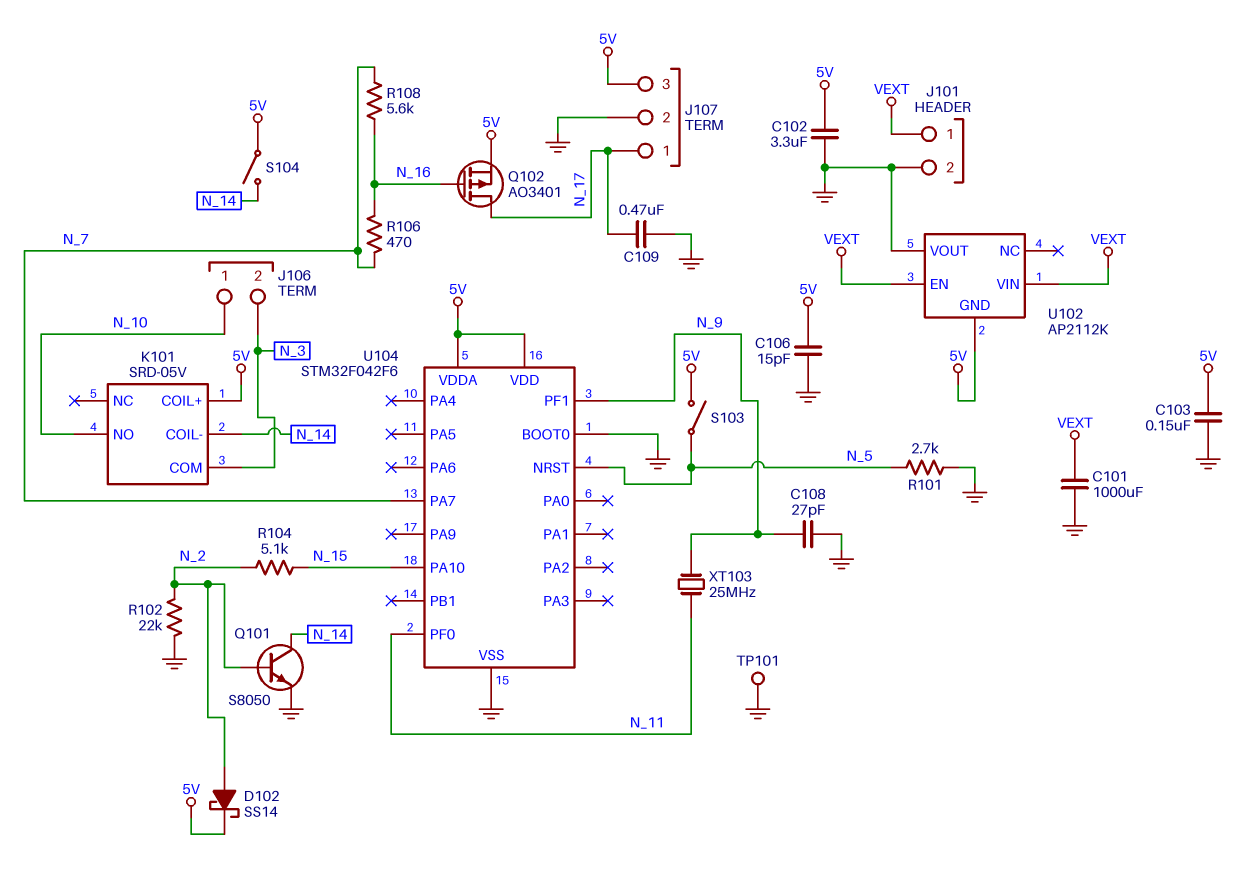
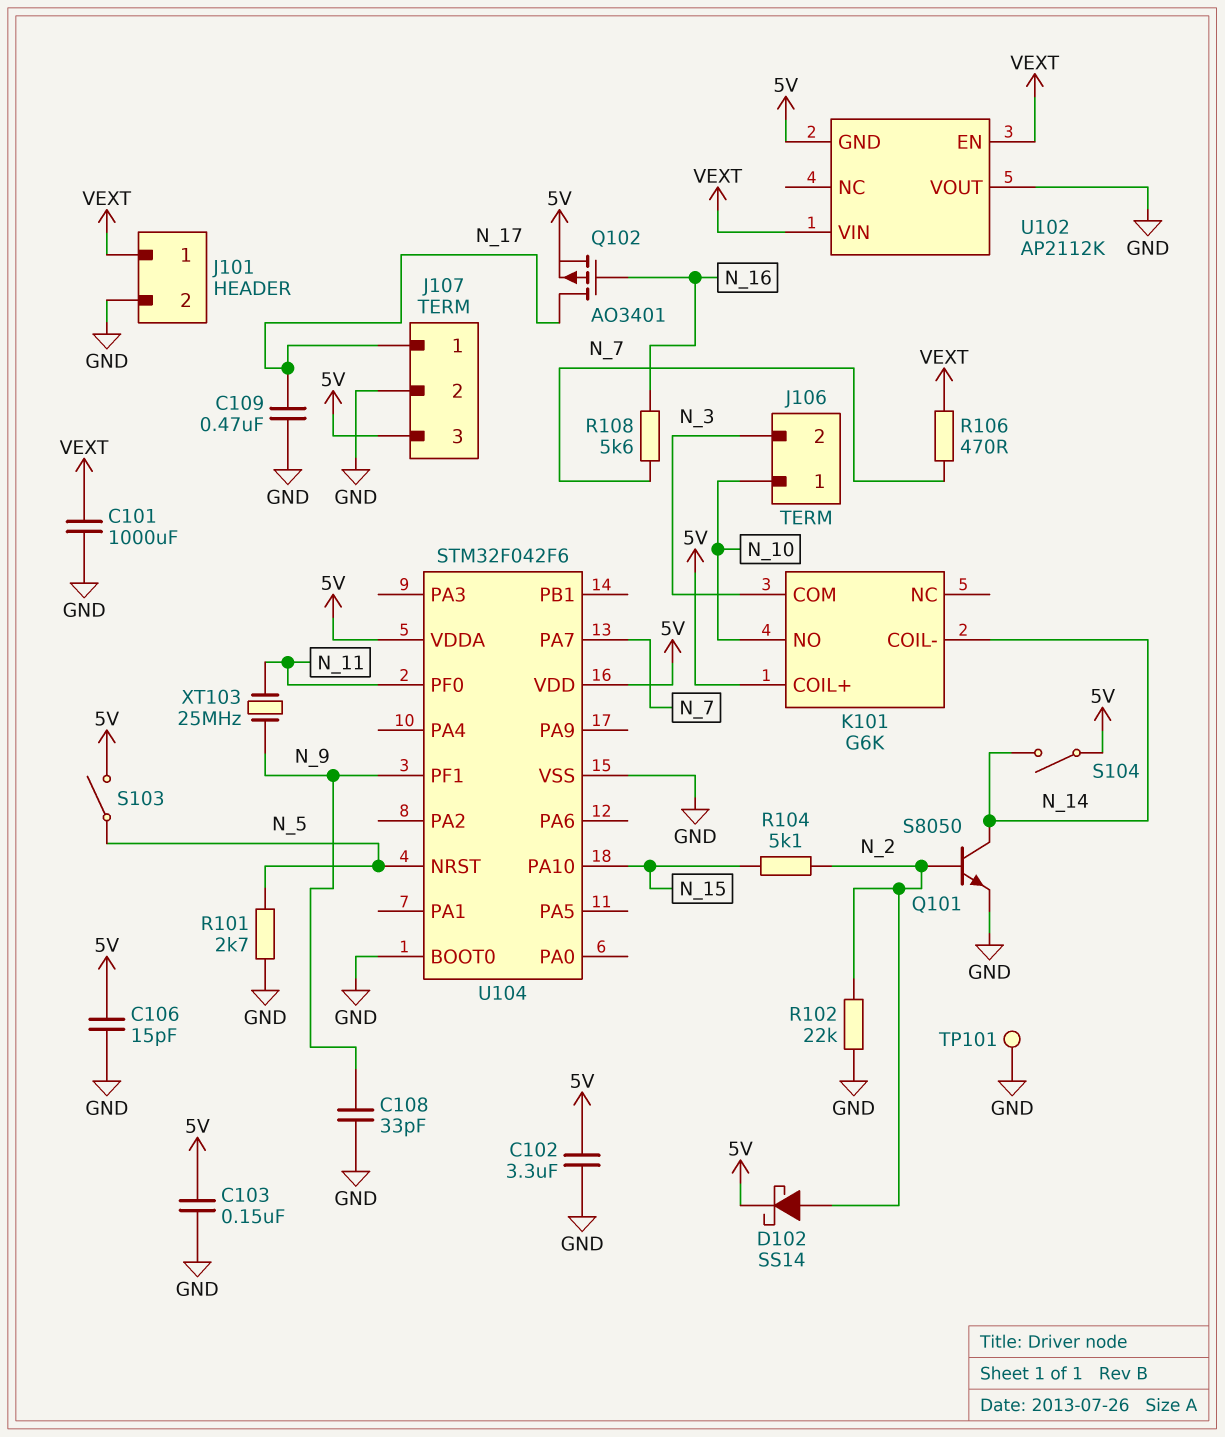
C108: 27pF (GND, N_9) -> 33pF (GND, N_9)
K101: SRD-05V -> G6K
R106: 470 (N_7, N_16) -> 470 (N_7, VEXT)

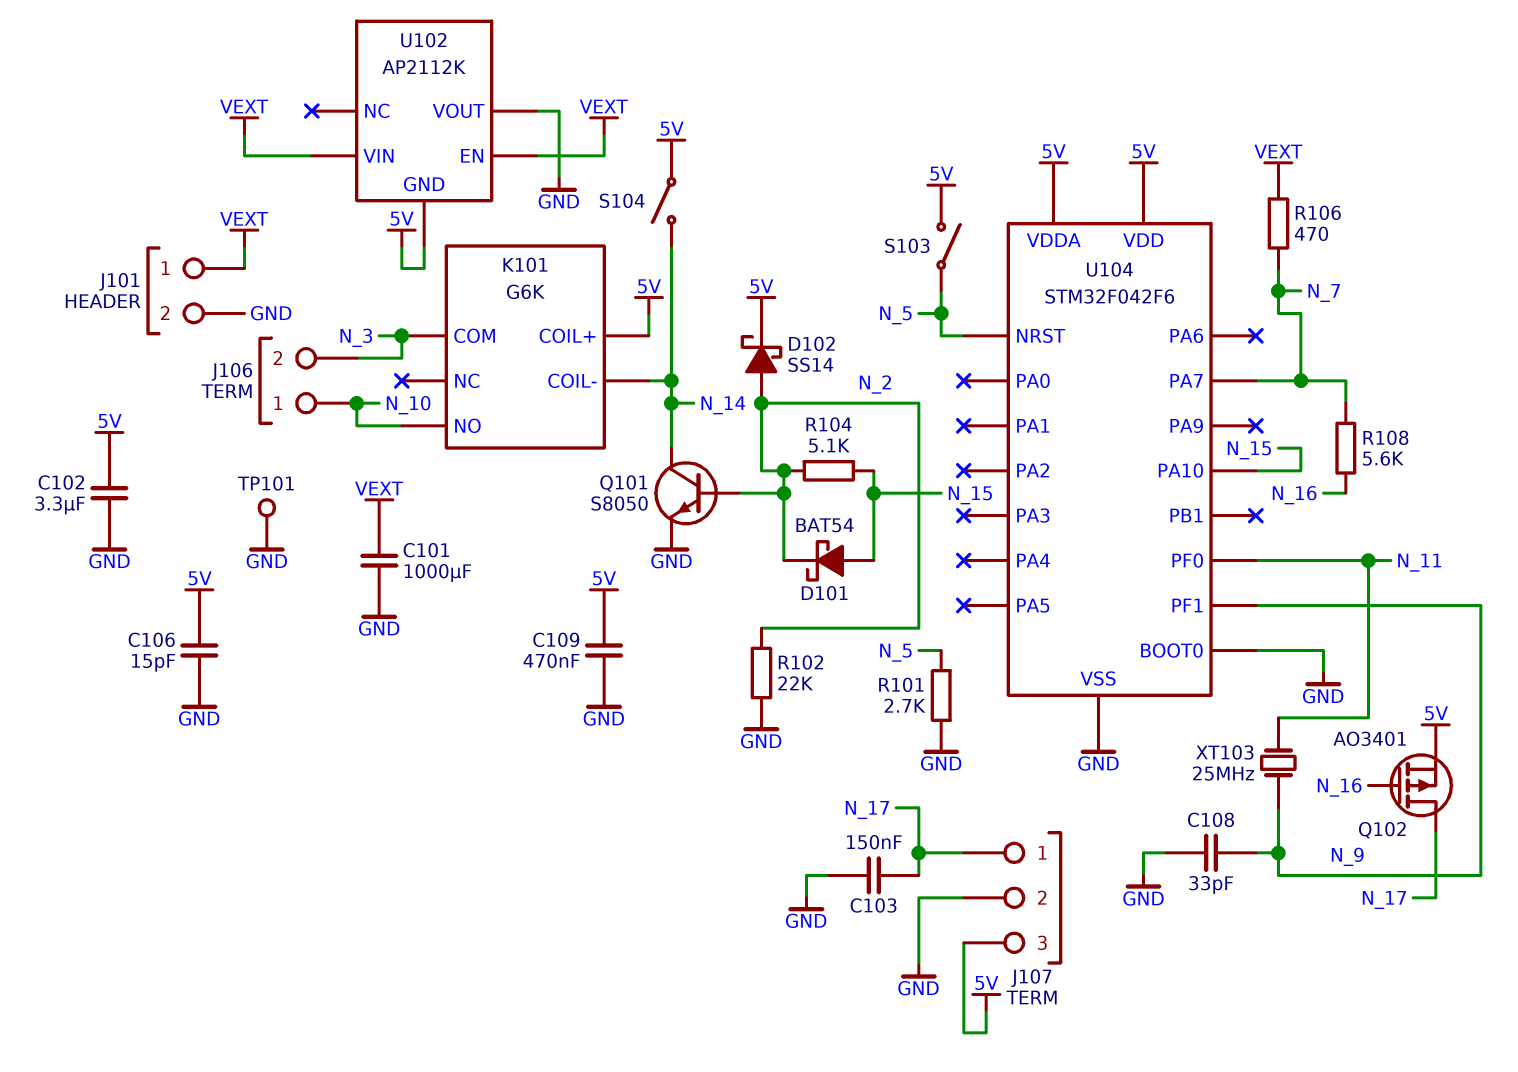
C103: 150nF (5V, GND) -> 150nF (GND, N_17)
C109: 470nF (GND, N_17) -> 470nF (5V, GND)
D101: none -> schottky BAT54 (A N_15, K N_2)

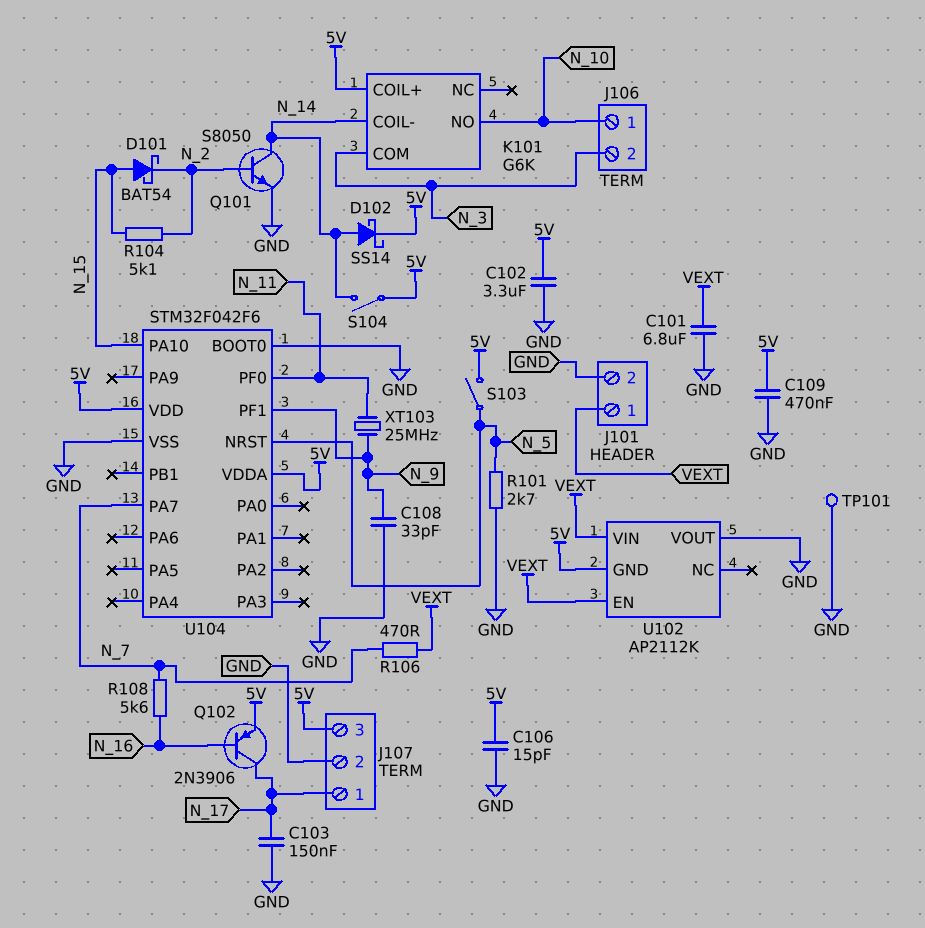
C101: 1000uF (GND, VEXT) -> 6.8uF (GND, VEXT)
D102: schottky SS14 (A N_2, K 5V) -> schottky SS14 (A N_14, K 5V)
Q102: PMOS AO3401 (G N_16, D N_17, S 5V) -> PNP 2N3906 (B N_16, C N_17, E 5V)
R102: 22k (GND, N_2) -> none

